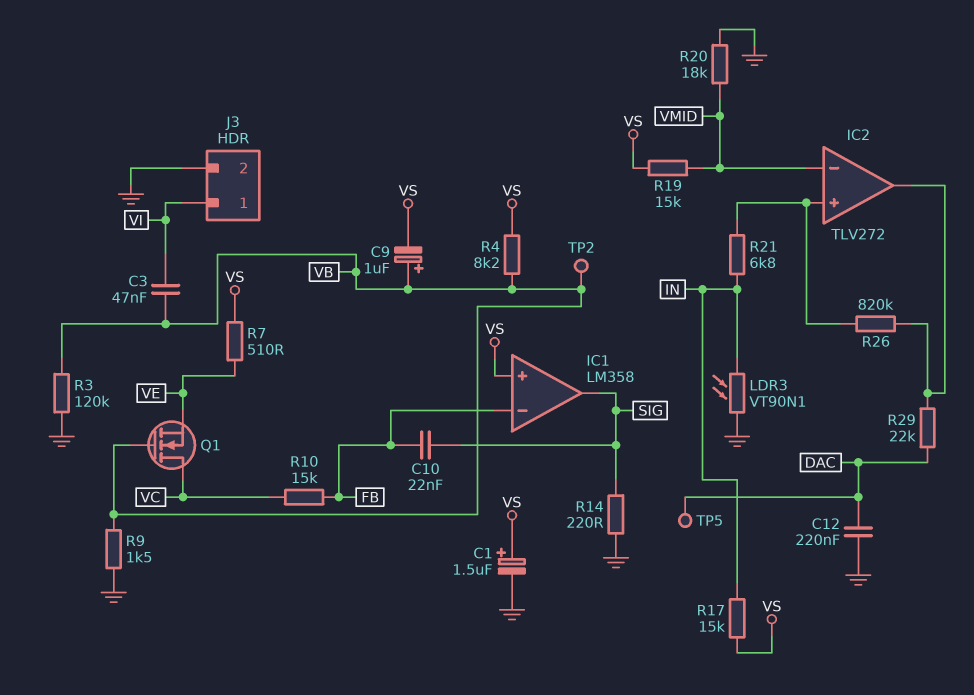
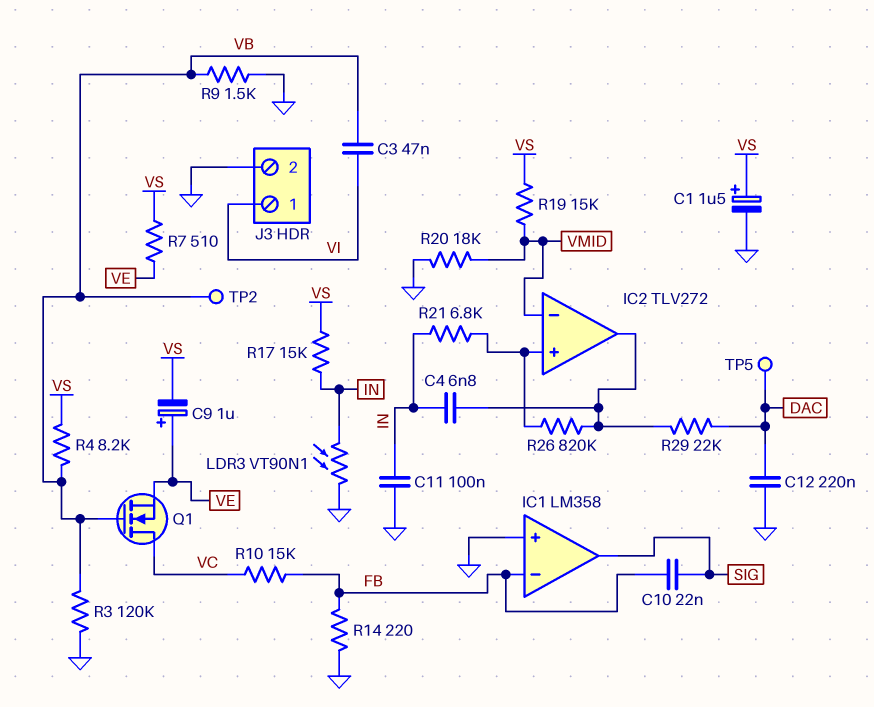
C4: none -> 6.8nF (IC2/out, IN)
C9: 1uF (plus VB, minus VS) -> 1uF (plus VE, minus VS)
C11: none -> 100nF (GND, IN)
IC1 pin in+: VS -> GND
R14: 220 (GND, SIG) -> 220 (FB, GND)

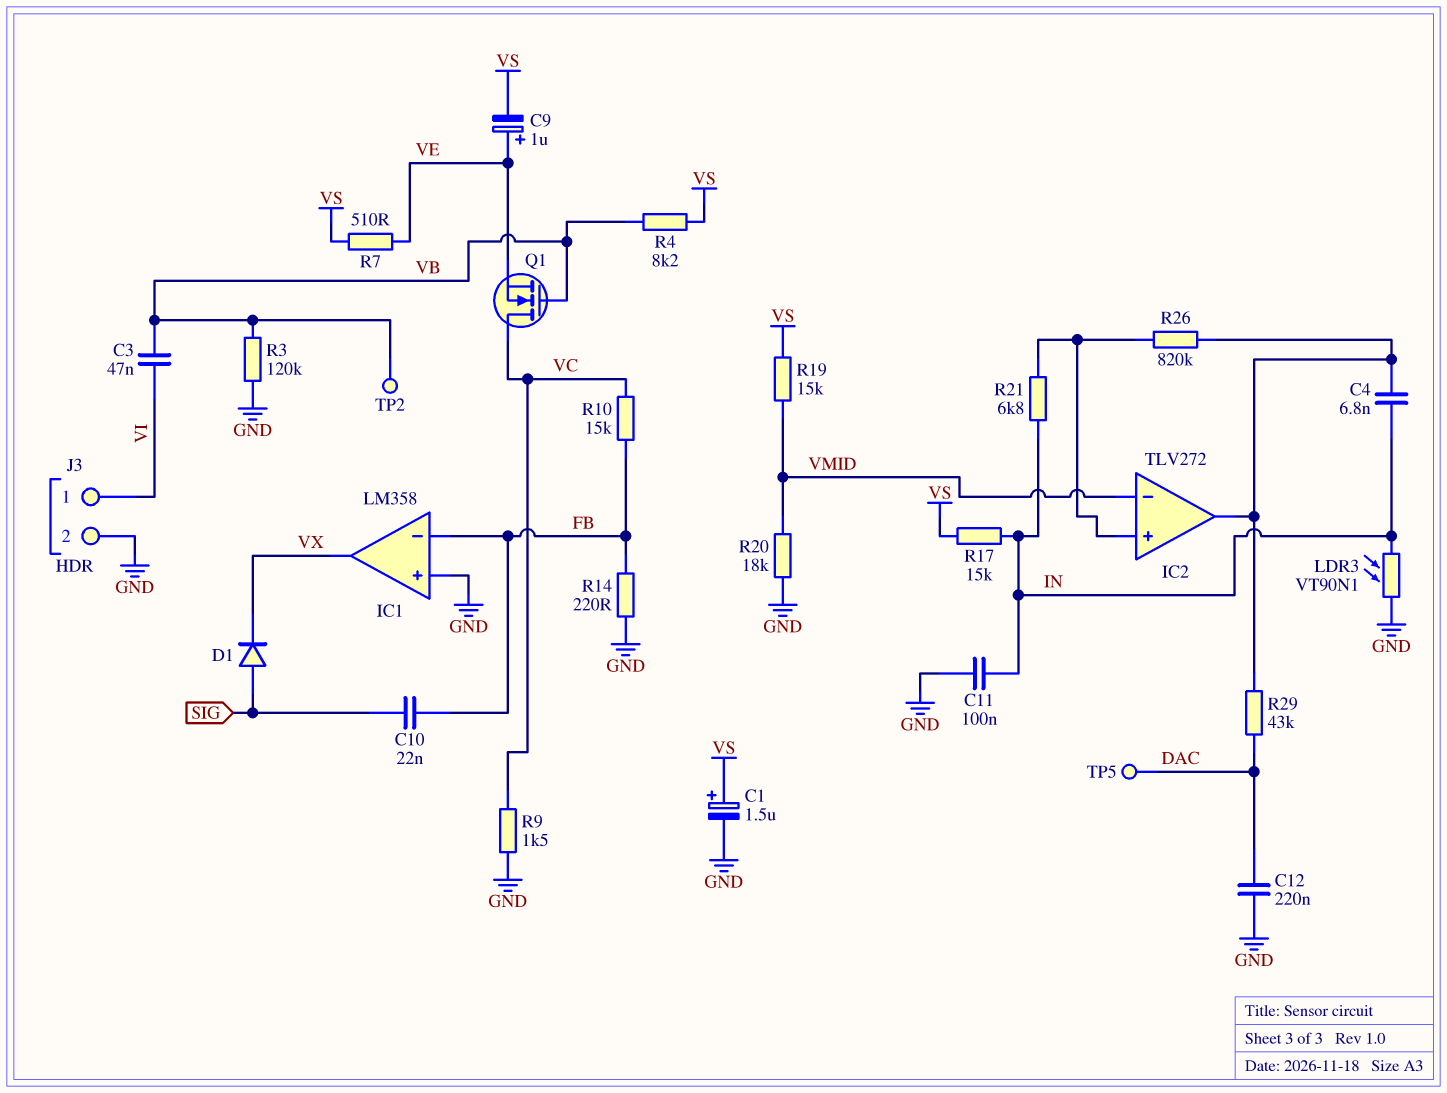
D1: none -> diode (A SIG, K VX)
IC1 pin out: SIG -> VX
R9: 1.5k (GND, VB) -> 1.5k (GND, VC)
R29: 22k (DAC, IC2/out) -> 43k (DAC, IC2/out)

